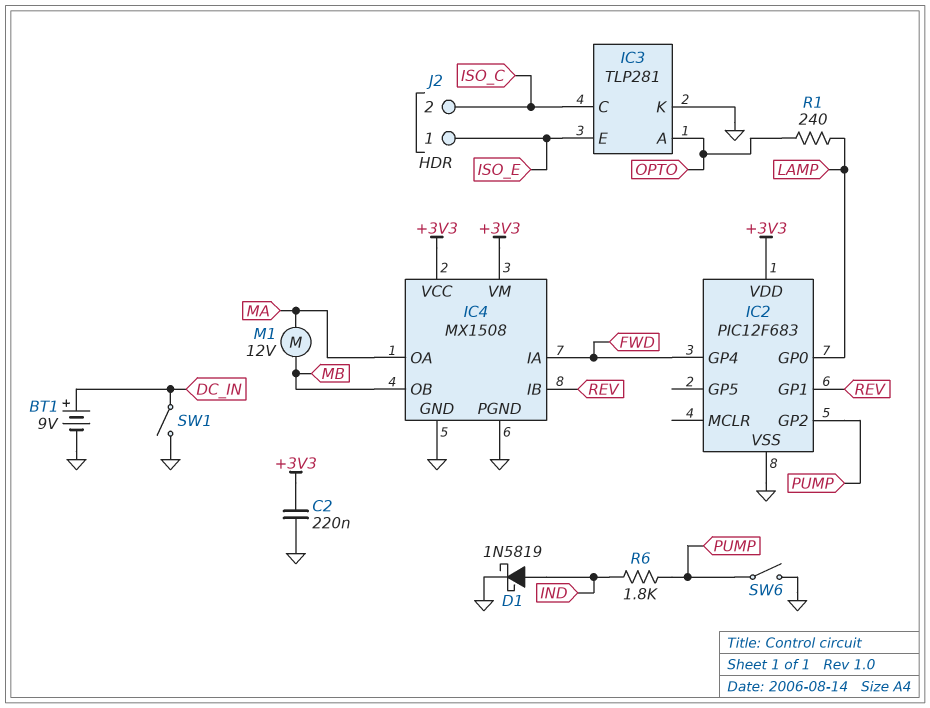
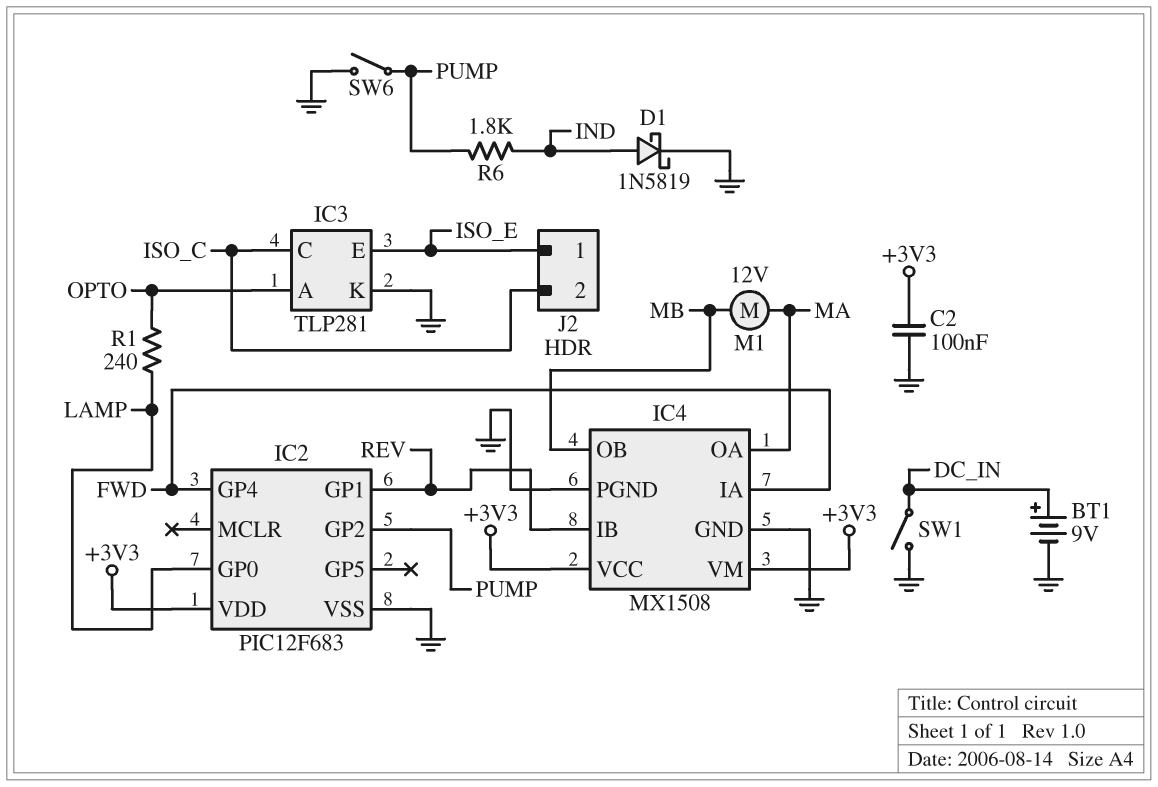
C2: 220nF (+3V3, GND) -> 100nF (+3V3, GND)

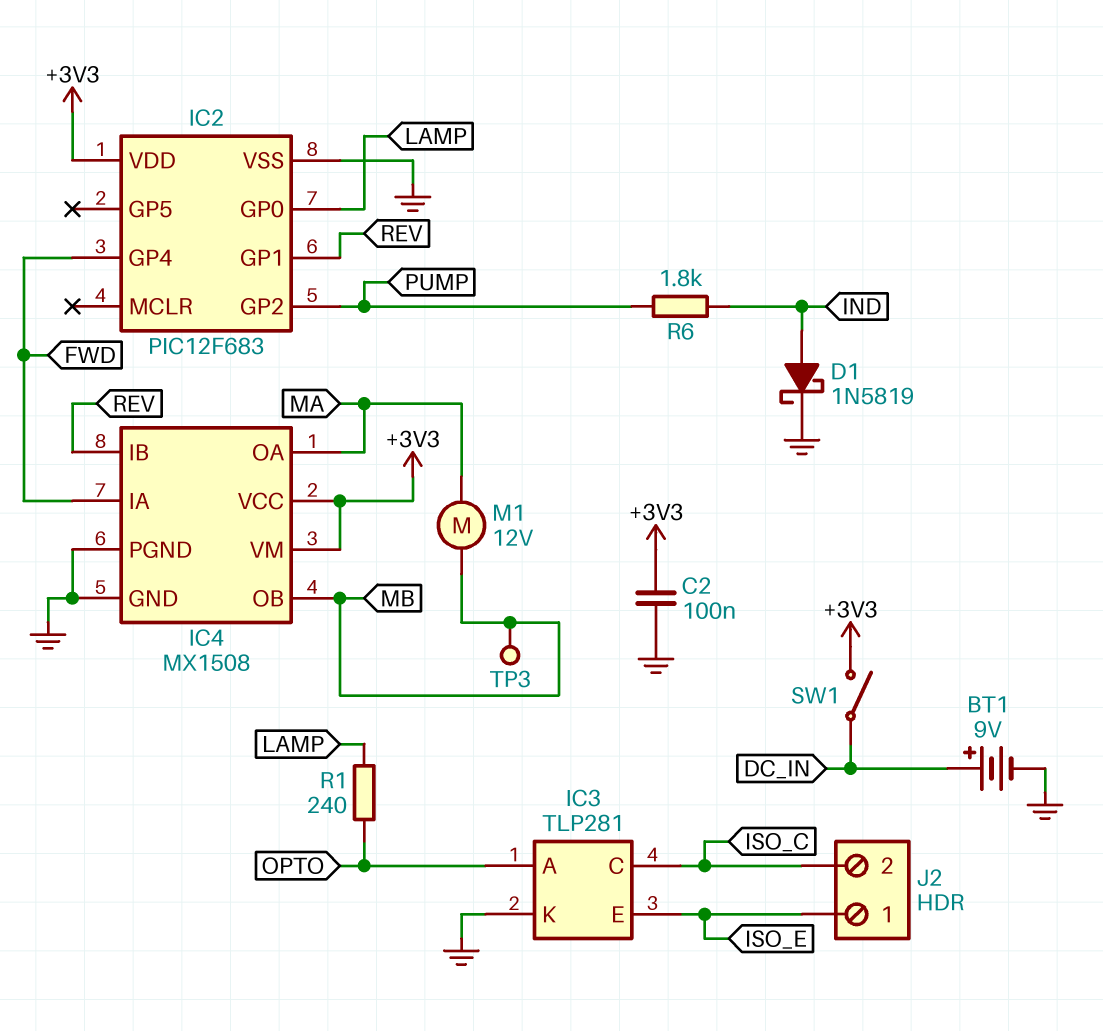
SW1: switch (DC_IN, GND) -> switch (+3V3, DC_IN)
SW6: switch (GND, PUMP) -> none
TP3: none -> test point (MB)

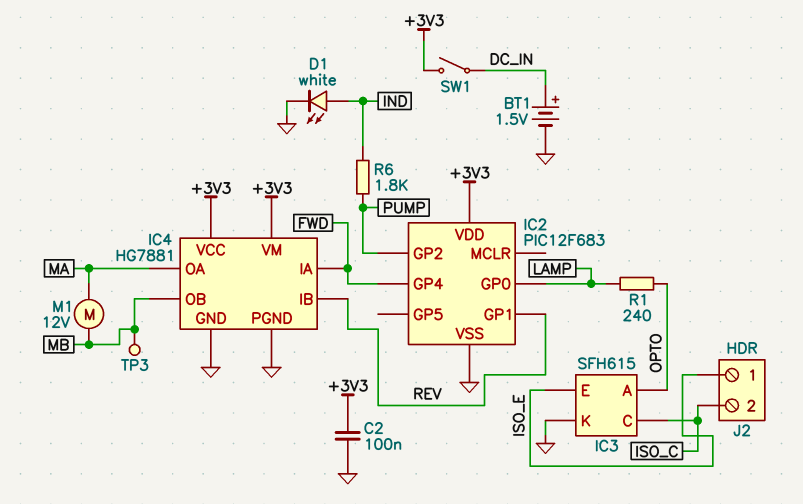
BT1: 9V (plus DC_IN, minus GND) -> 1.5V (plus DC_IN, minus GND)
D1: schottky 1N5819 (A IND, K GND) -> LED white (A IND, K GND)
IC3: TLP281 -> SFH615
IC4: MX1508 -> HG7881

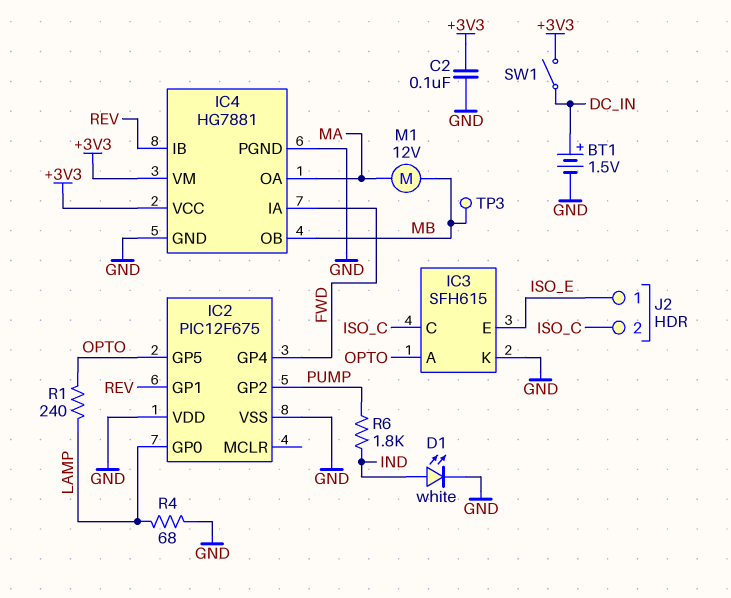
IC2: PIC12F683 -> PIC12F675
IC2 pin GP5: none -> OPTO
IC2 pin VDD: +3V3 -> GND
R4: none -> 68 (GND, LAMP)

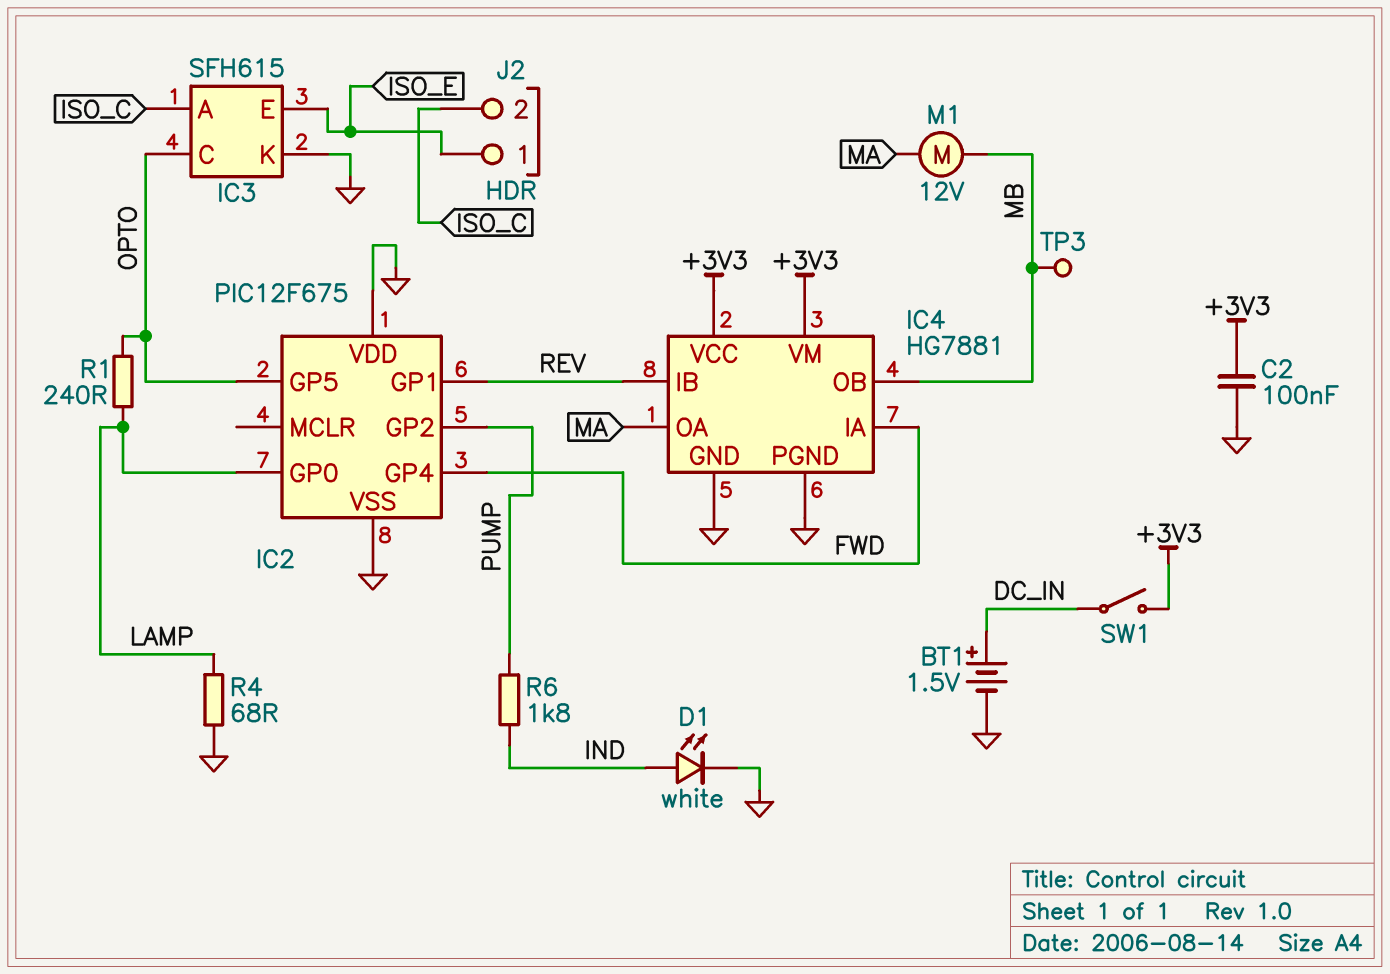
IC3 pin A: OPTO -> ISO_C
IC3 pin C: ISO_C -> OPTO

